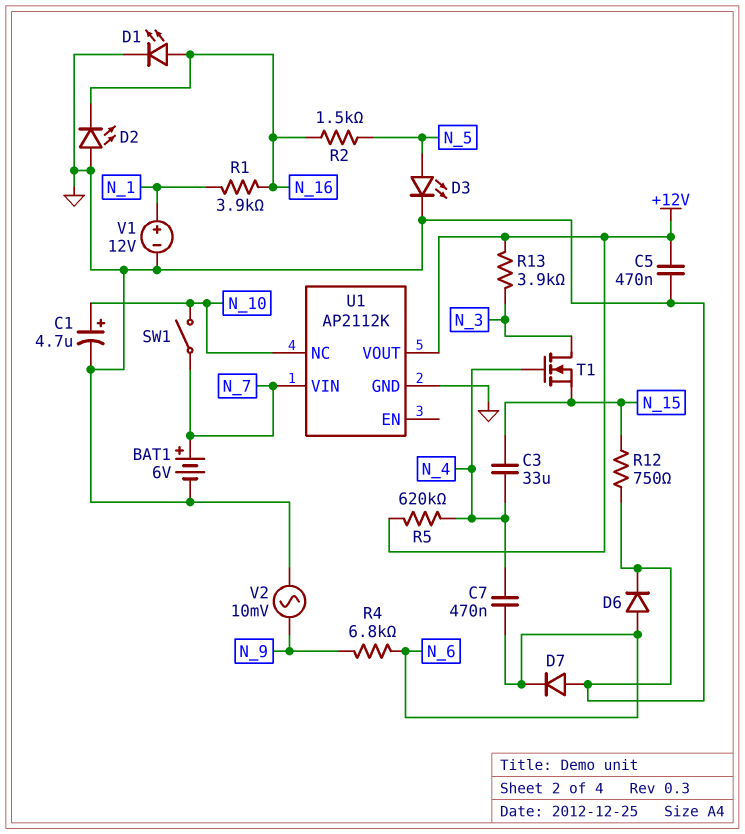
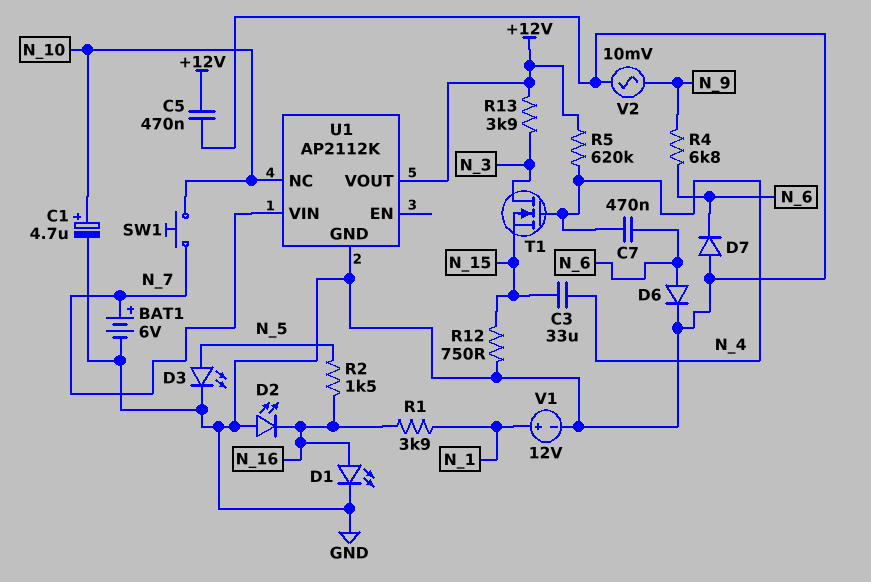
SW1: switch (N_7, N_10) -> button (N_7, N_10)

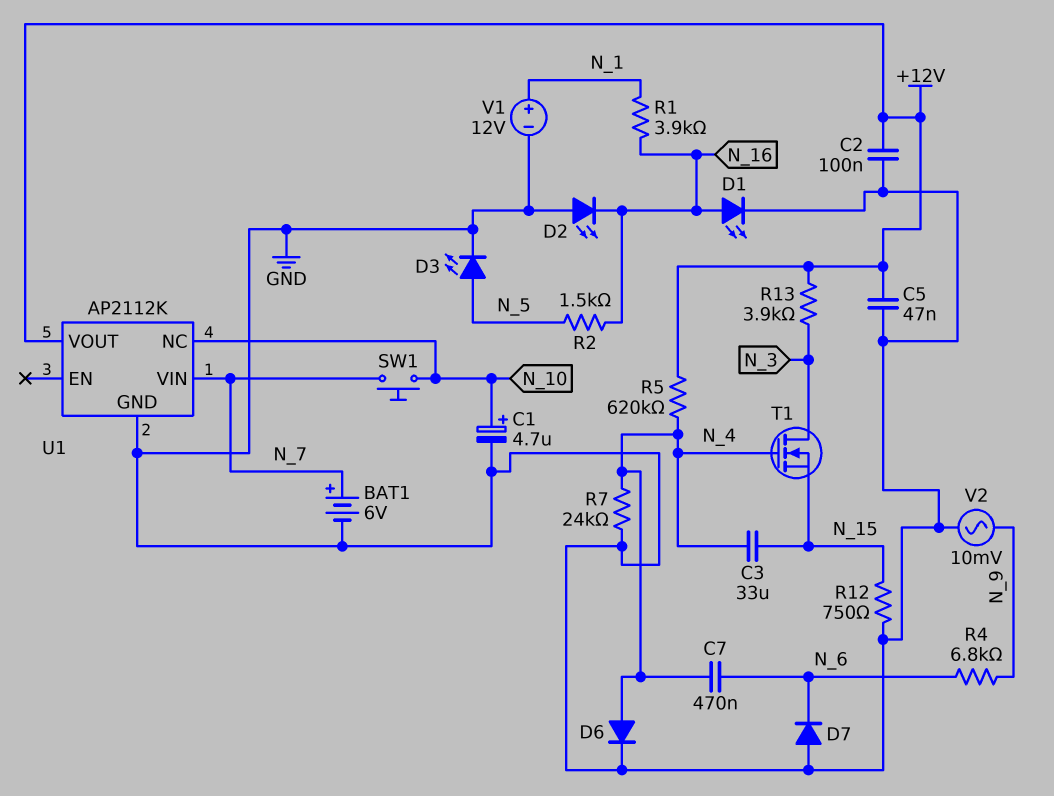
C2: none -> 100nF (+12V, GND)
C5: 470nF (+12V, GND) -> 47nF (+12V, GND)
D6: diode (A N_6, K GND) -> diode (A N_4, K GND)
R7: none -> 24k (GND, N_4)

